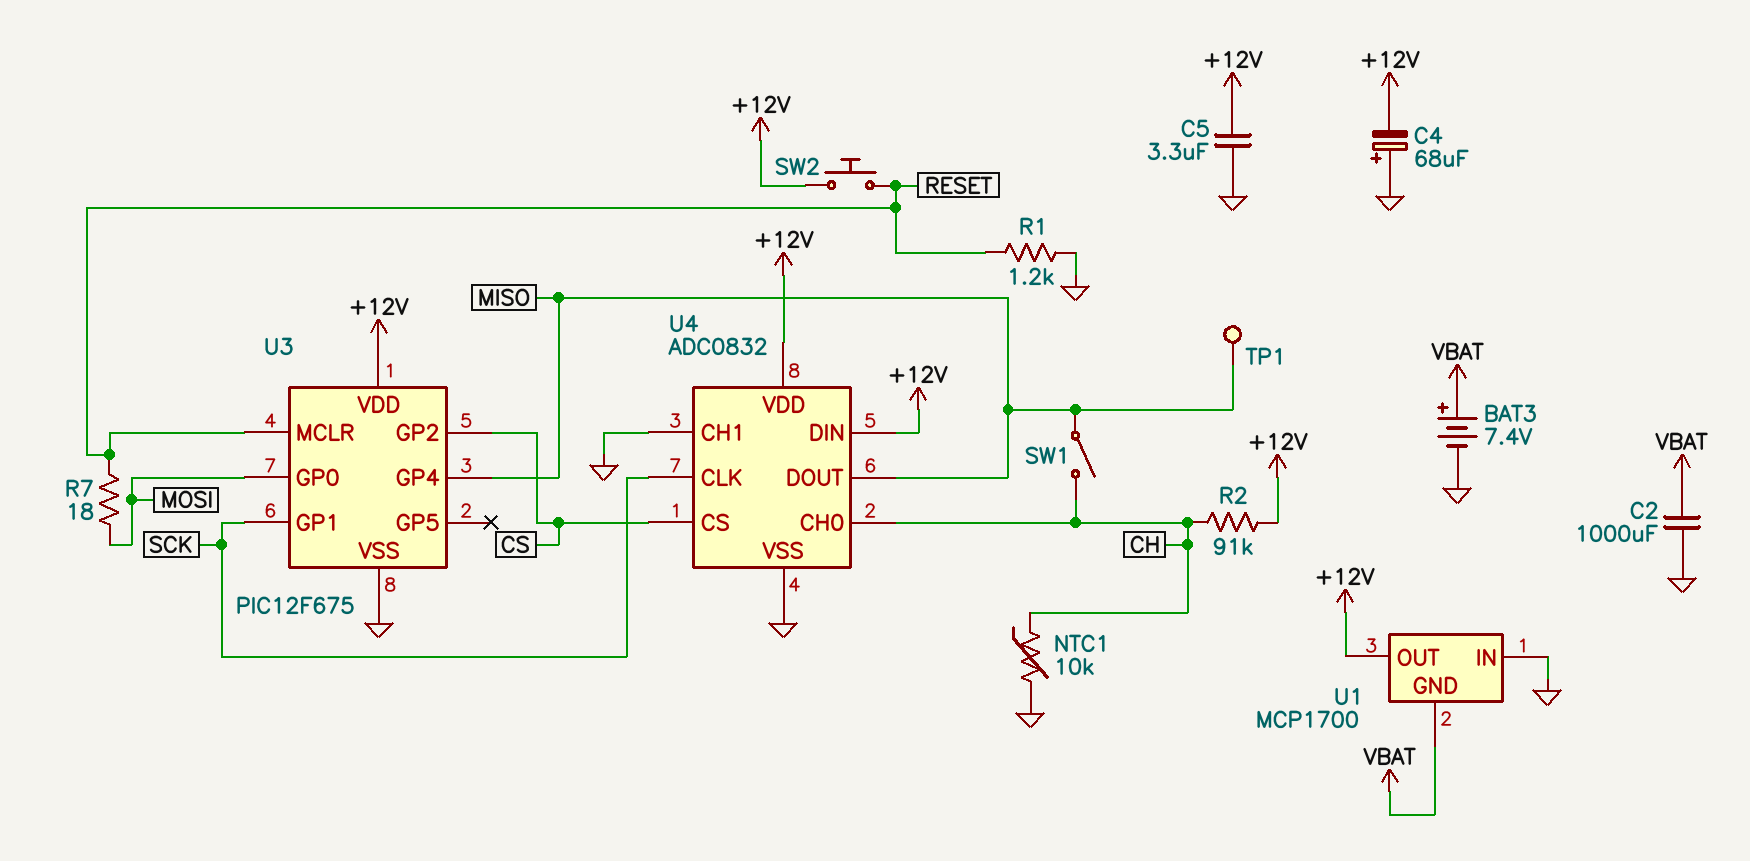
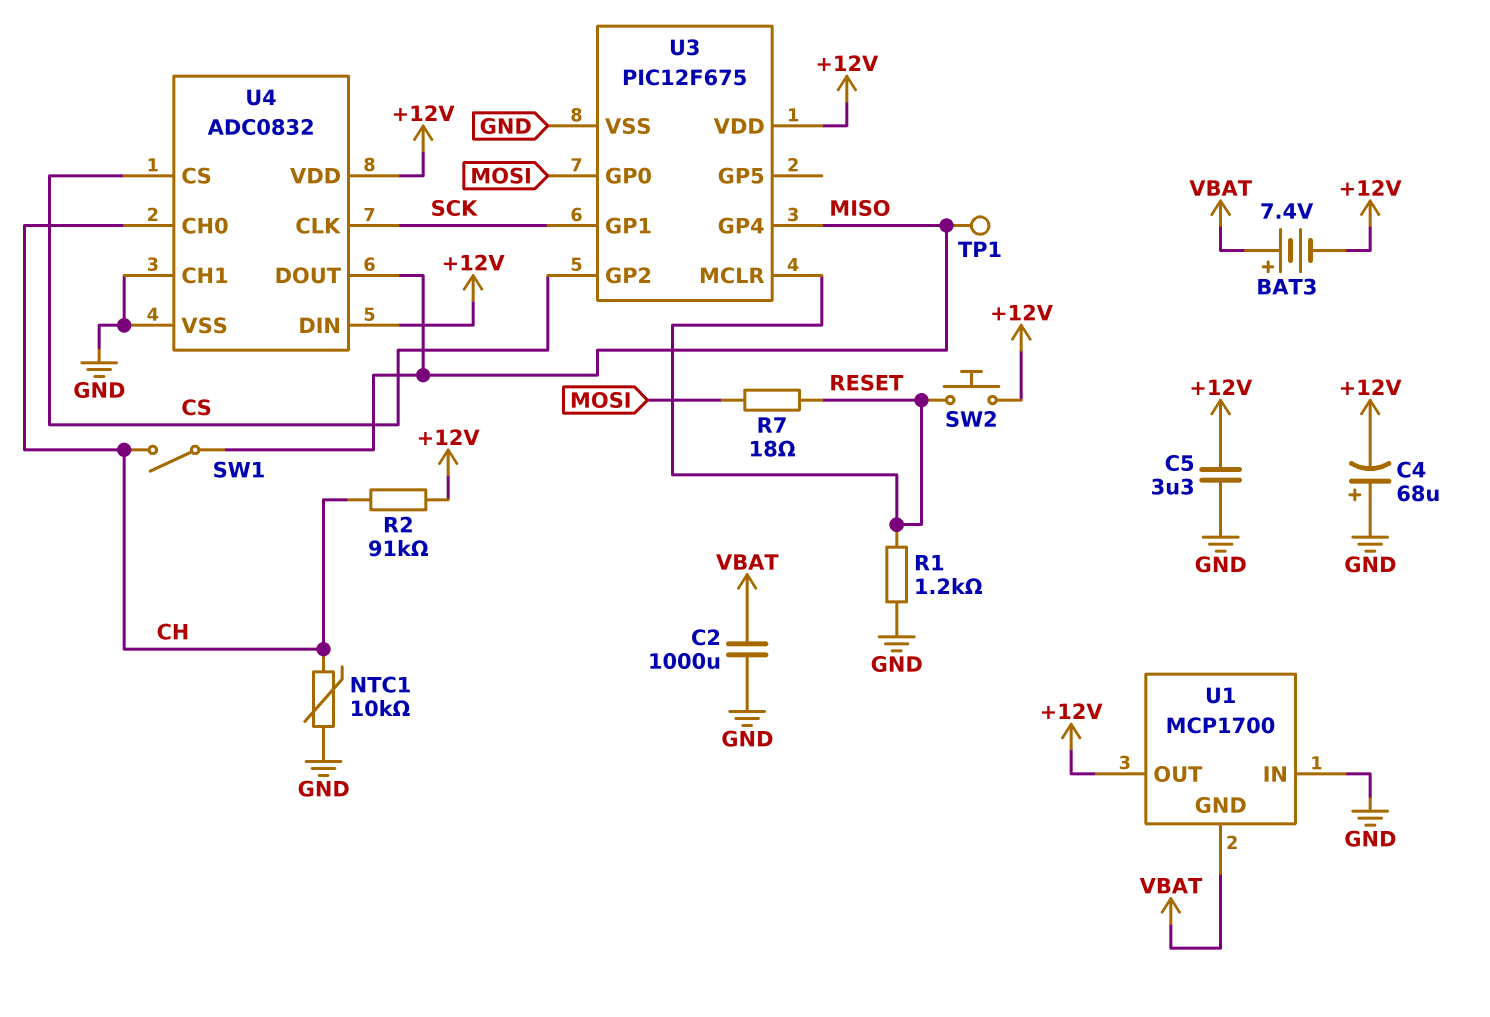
BAT3: 7.4V (plus VBAT, minus GND) -> 7.4V (plus VBAT, minus +12V)

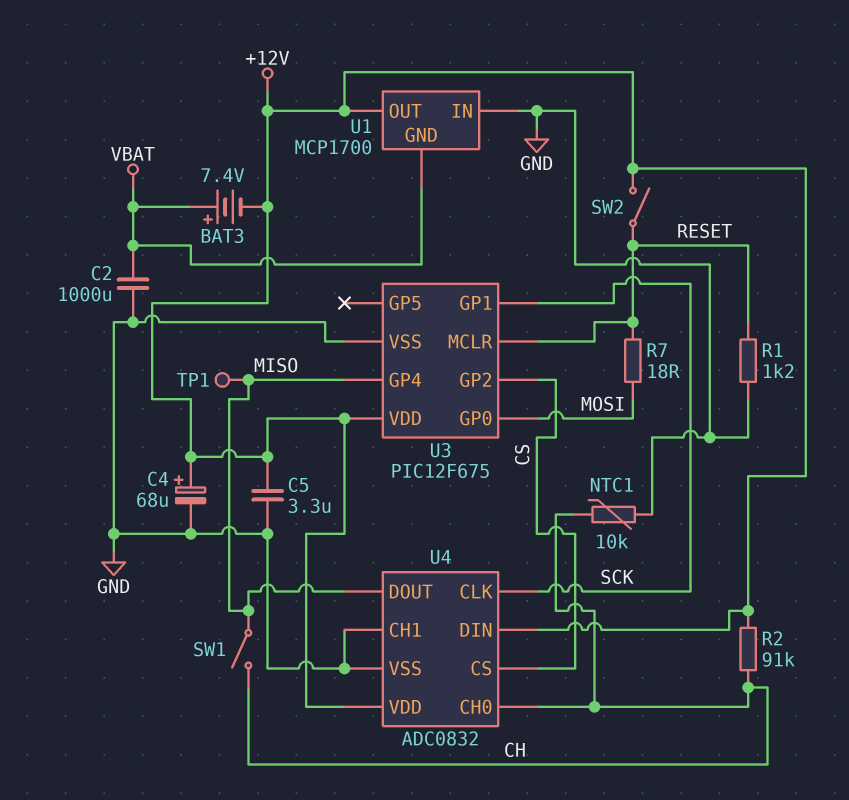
C4: 68uF (plus GND, minus +12V) -> 68uF (plus +12V, minus GND)
SW2: button (+12V, RESET) -> switch (+12V, RESET)

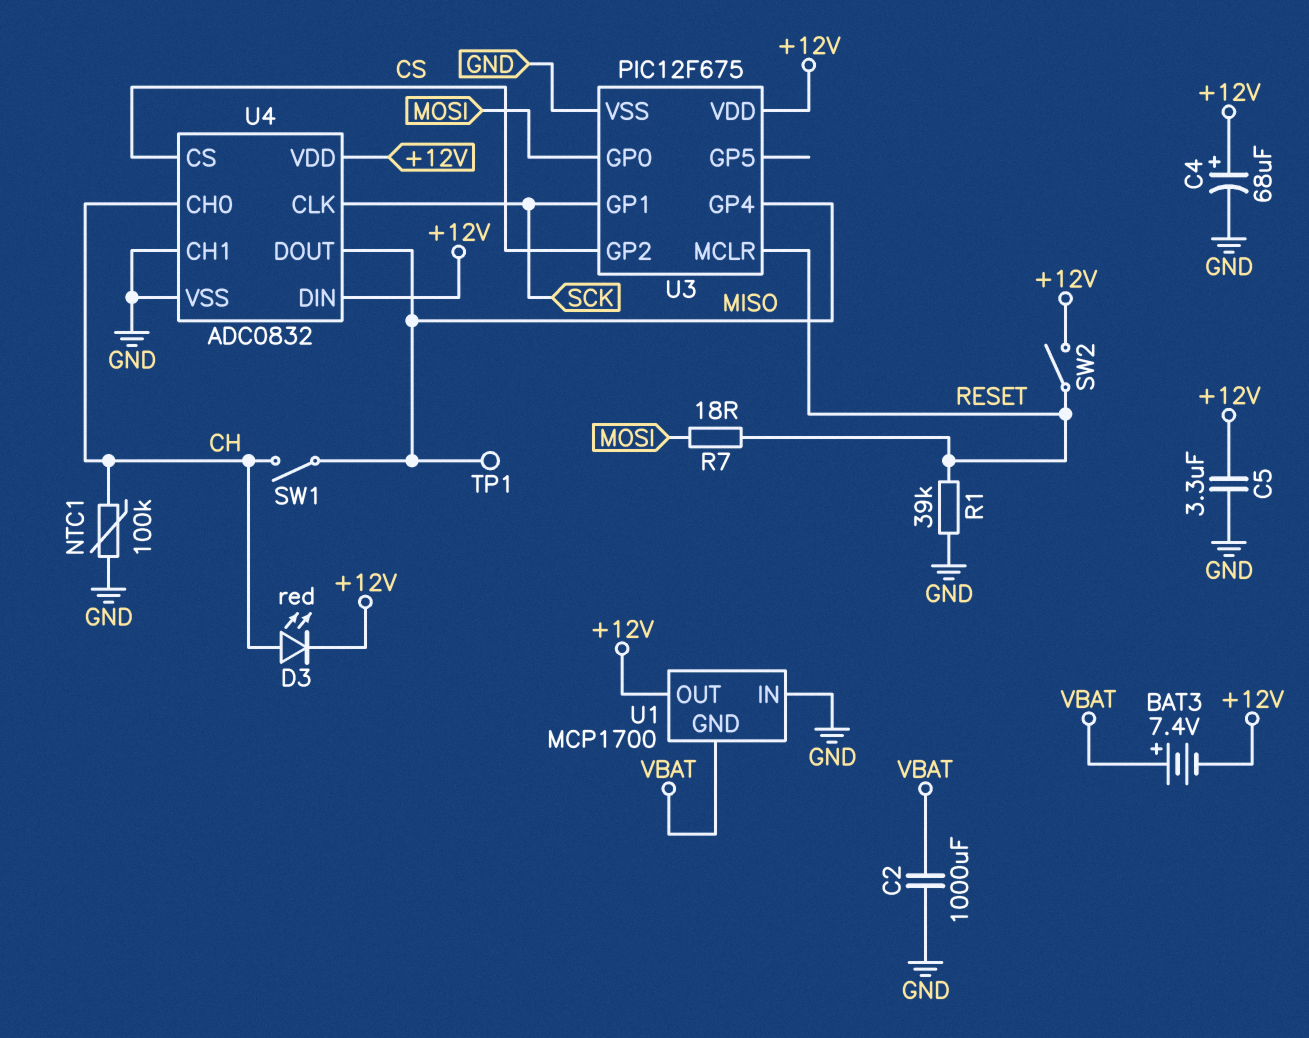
D3: none -> LED red (A CH, K +12V)
NTC1: 10k (CH, GND) -> 100k (CH, GND)
R1: 1.2k (GND, RESET) -> 39k (GND, RESET)
R2: 91k (+12V, CH) -> none

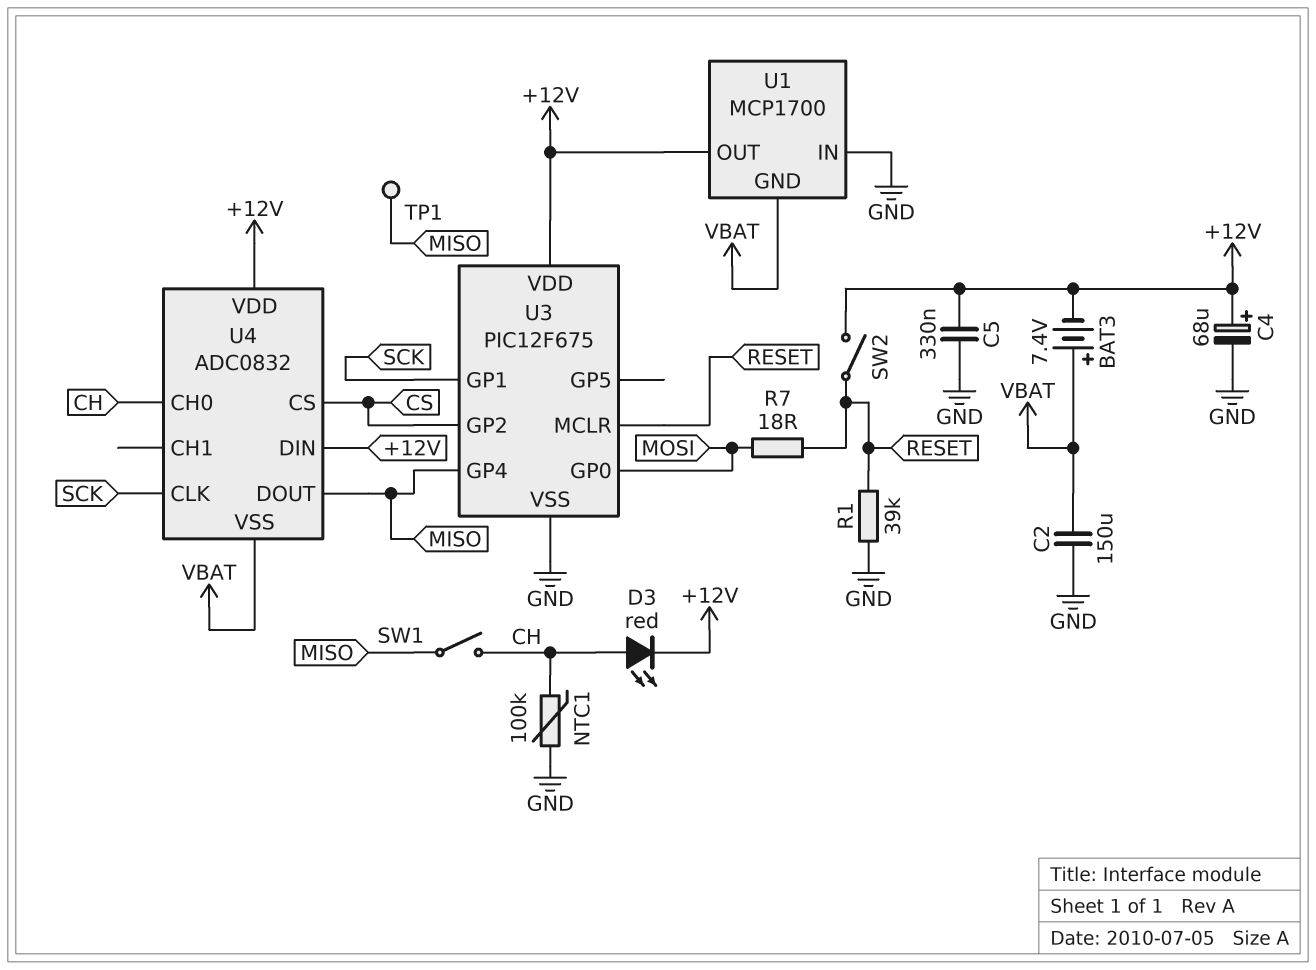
C2: 1000uF (GND, VBAT) -> 150uF (GND, VBAT)
C5: 3.3uF (+12V, GND) -> 330nF (+12V, GND)
U4 pin CH1: GND -> none
U4 pin VSS: GND -> VBAT

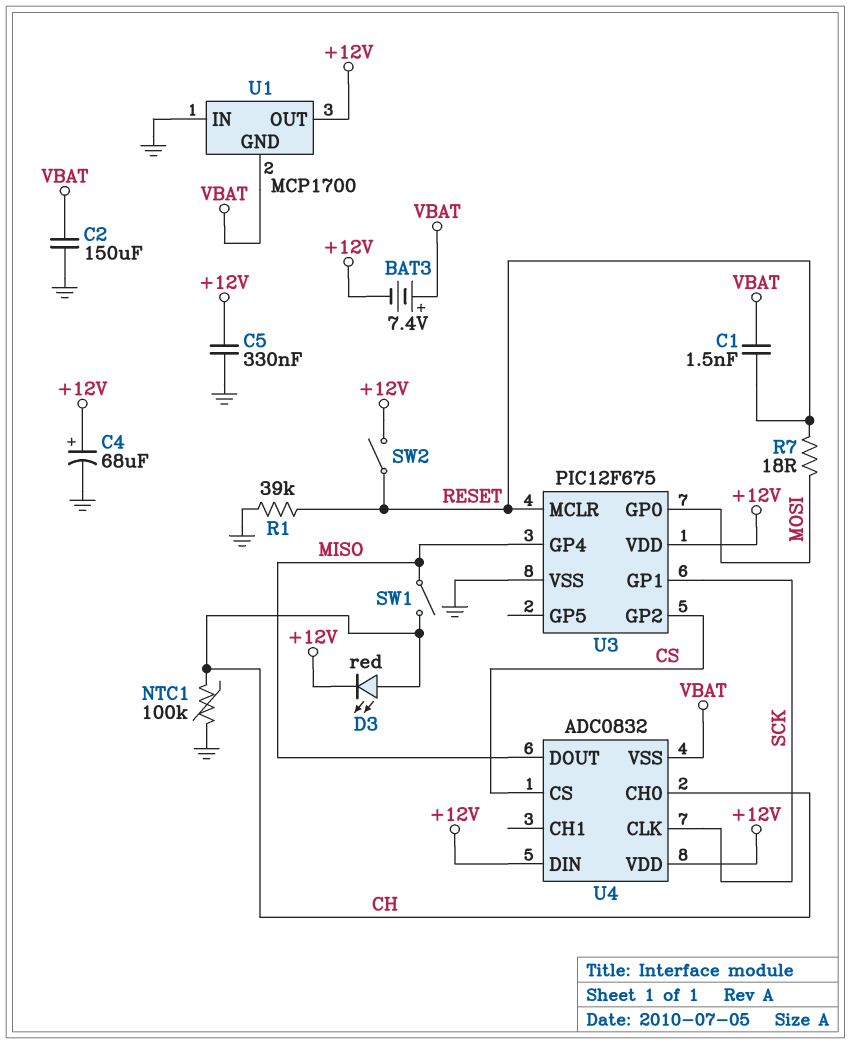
C1: none -> 1.5nF (RESET, VBAT)
TP1: test point (MISO) -> none

